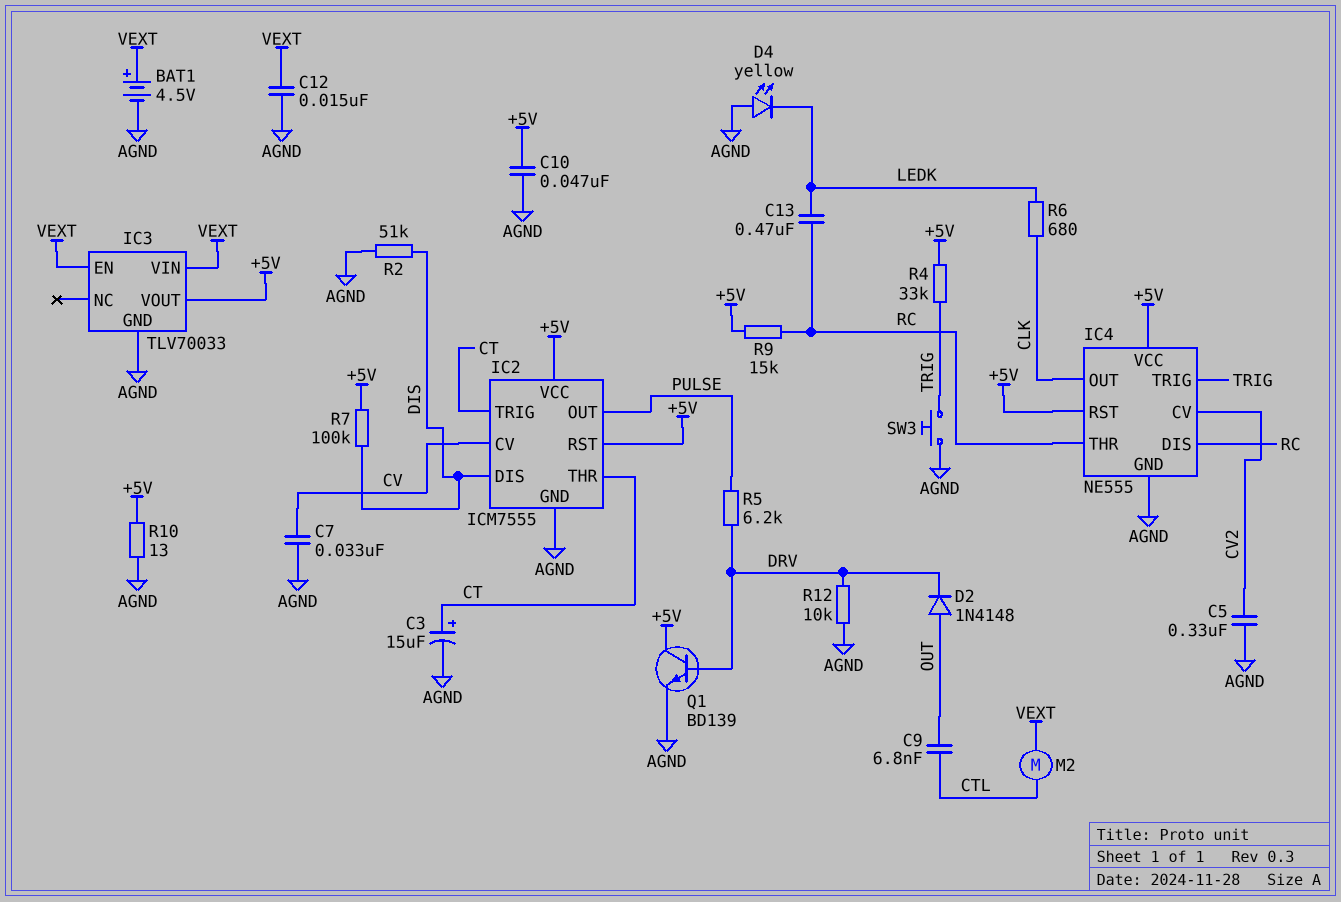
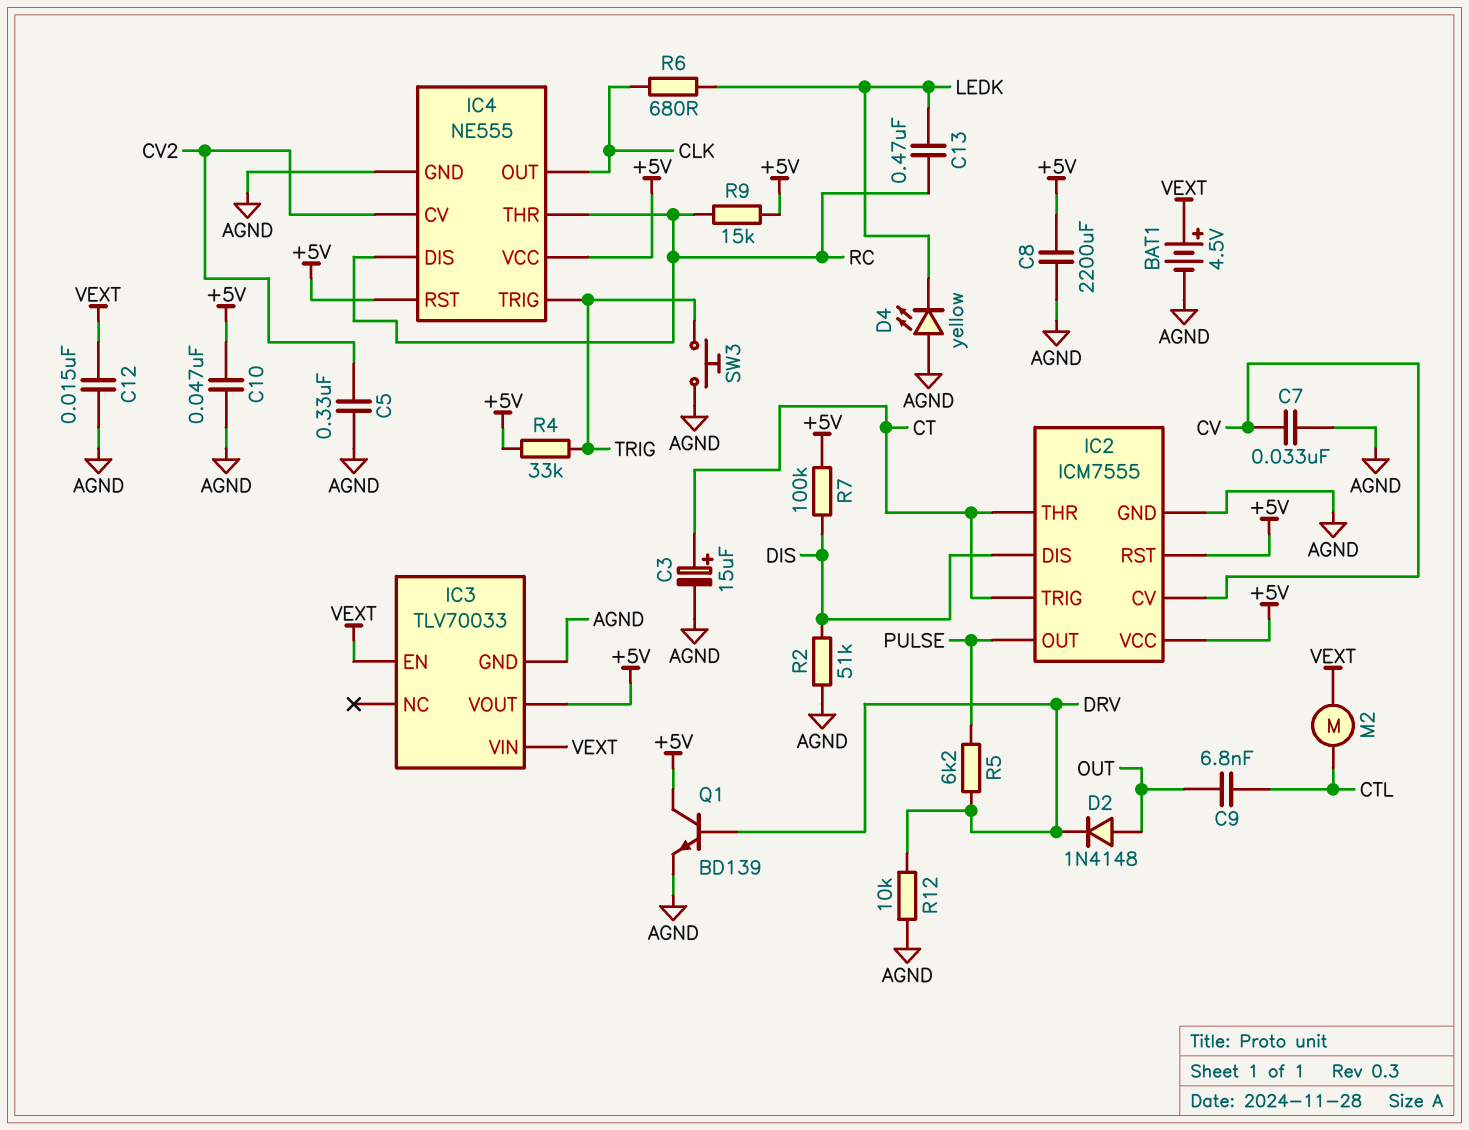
C8: none -> 2200uF (+5V, AGND)
R10: 13 (+5V, AGND) -> none

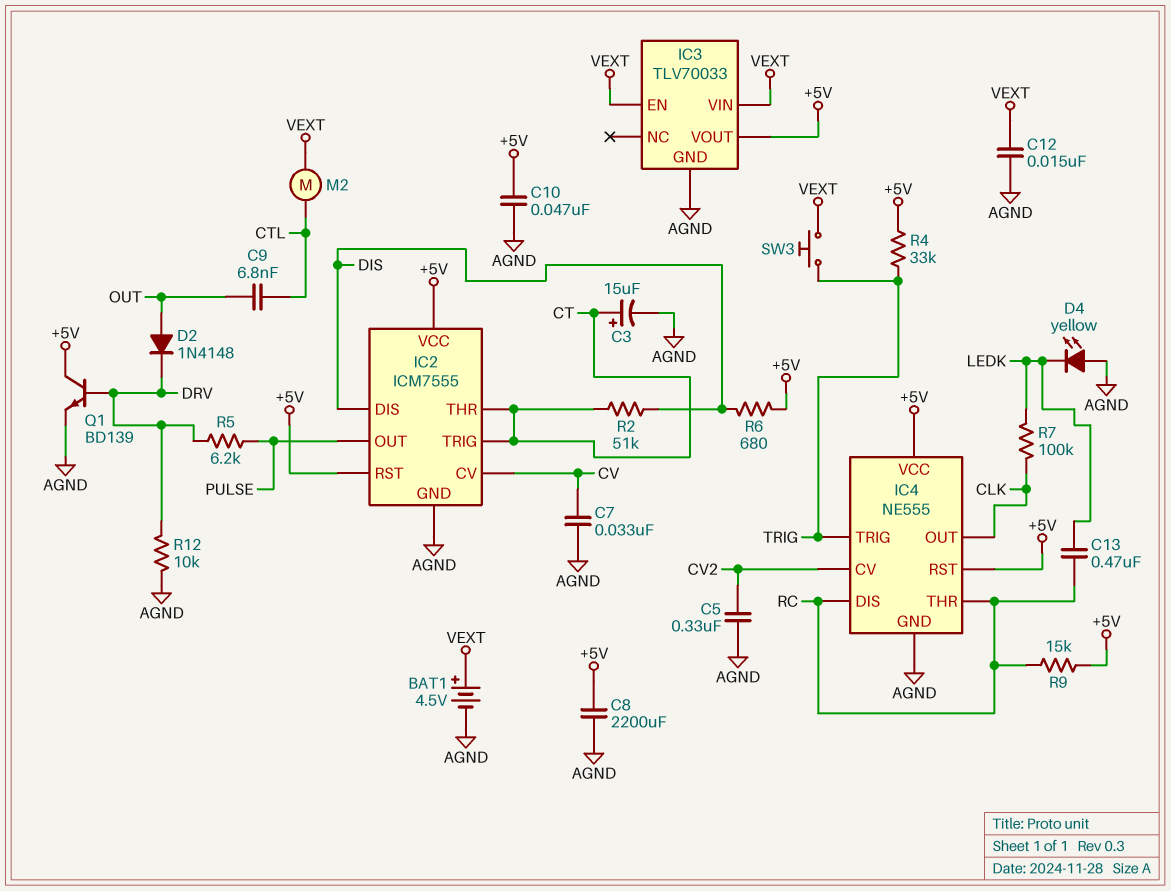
R2: 51k (AGND, DIS) -> 51k (CT, DIS)
R6: 680 (CLK, LEDK) -> 680 (+5V, DIS)
R7: 100k (+5V, DIS) -> 100k (CLK, LEDK)
SW3: button (AGND, TRIG) -> button (TRIG, VEXT)

